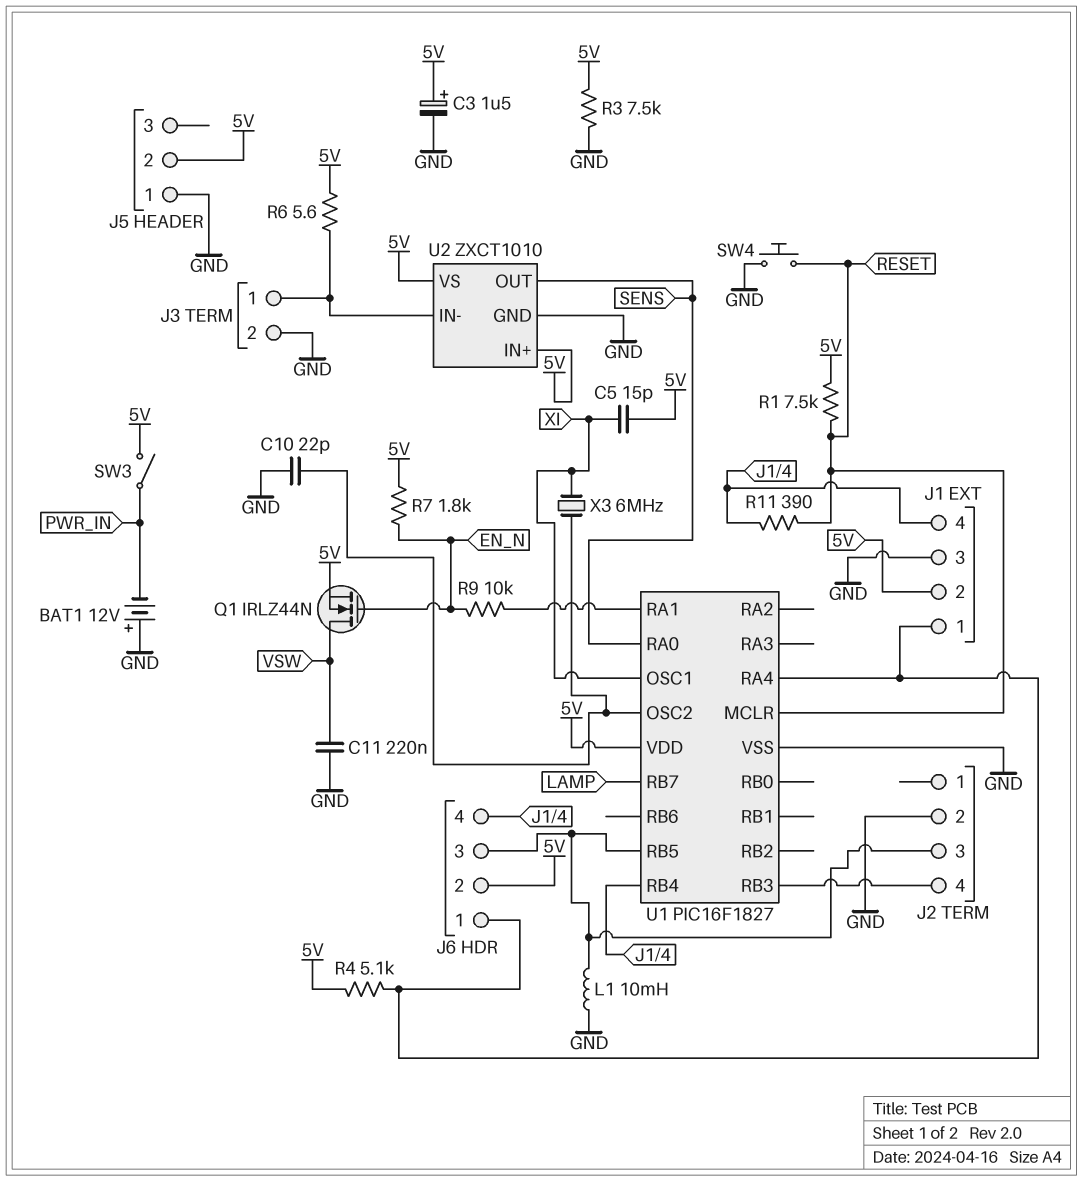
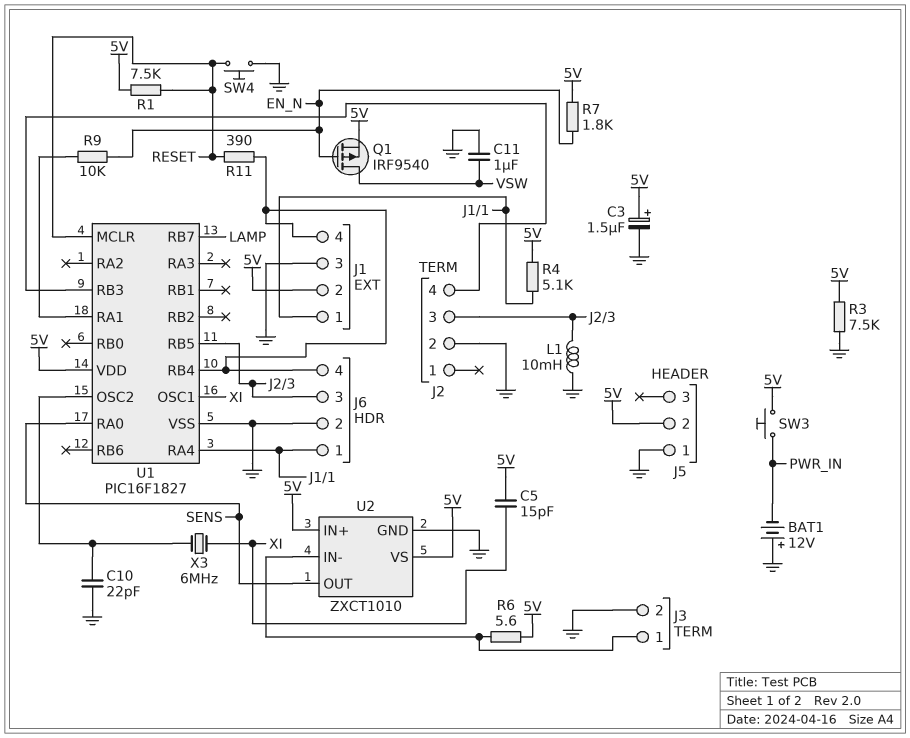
C11: 220nF (GND, VSW) -> 1uF (GND, VSW)
J6 pin 2: 5V -> GND
Q1: NMOS IRLZ44N (G EN_N, D VSW, S 5V) -> PMOS IRF9540 (G EN_N, D VSW, S 5V)
SW3: switch (5V, PWR_IN) -> button (5V, PWR_IN)

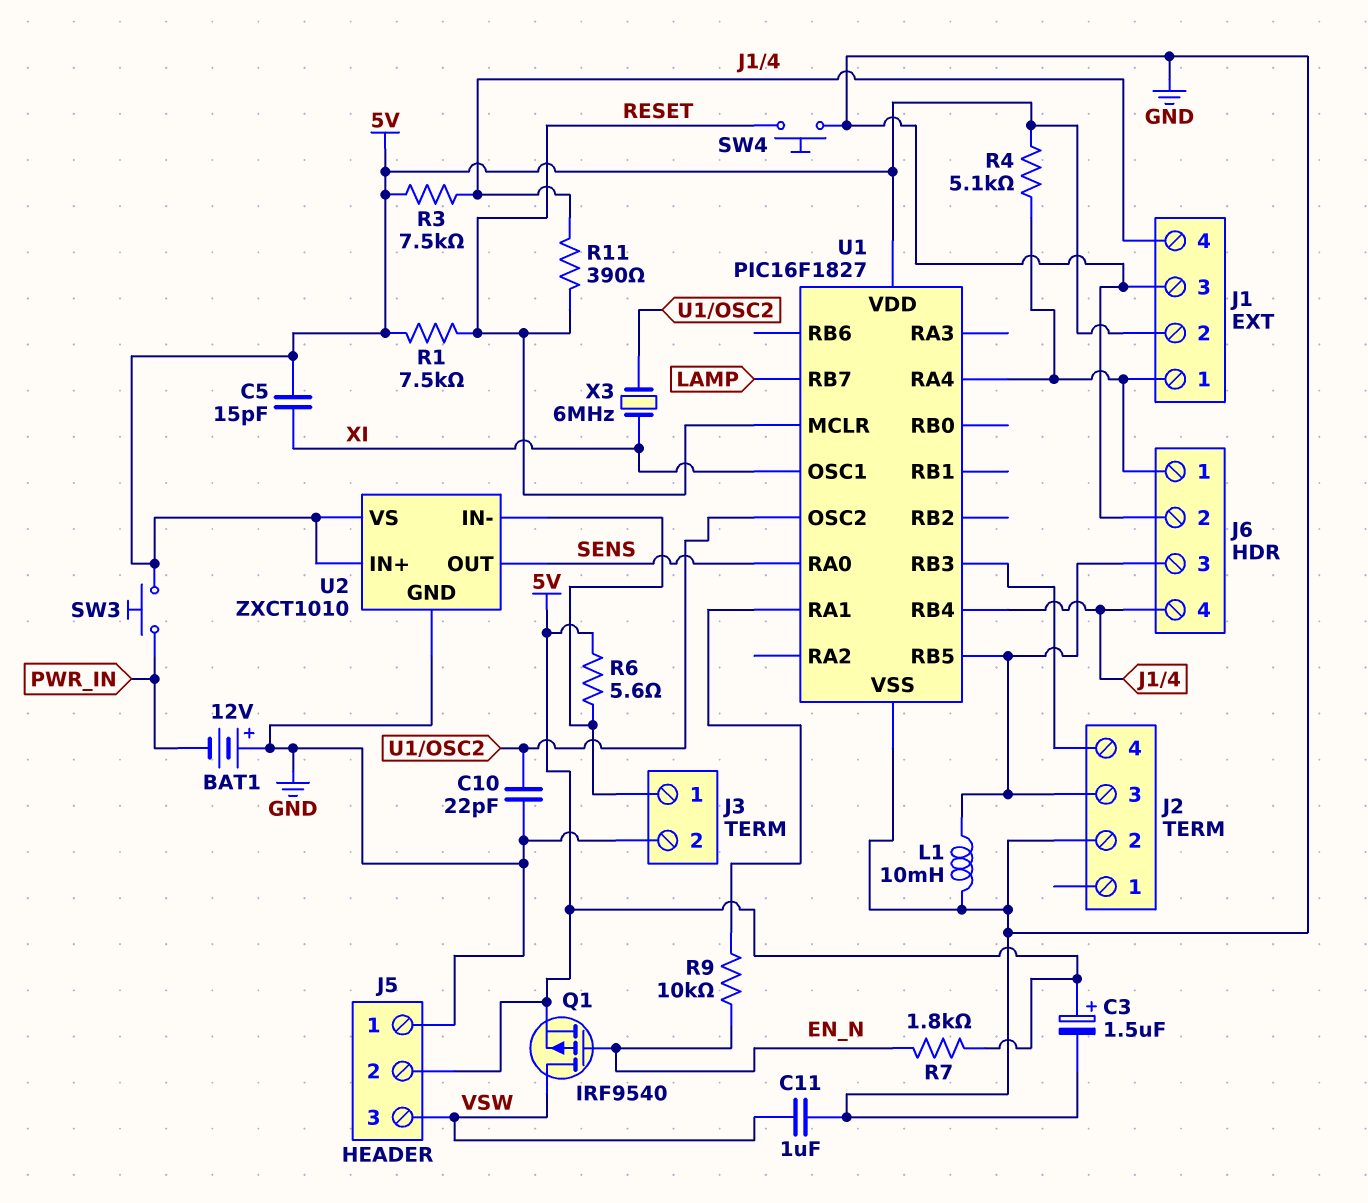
J5 pin 3: none -> VSW
R3: 7.5k (5V, GND) -> 7.5k (5V, J1/4)

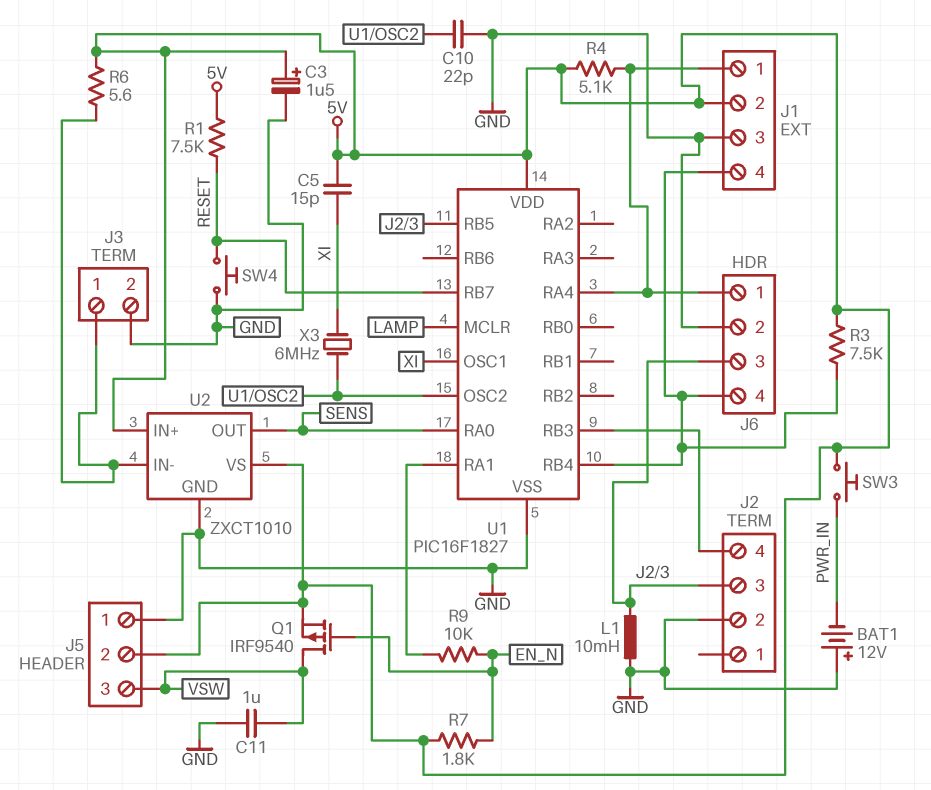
R11: 390 (J1/4, RESET) -> none
U1 pin MCLR: RESET -> LAMP
U1 pin RB7: LAMP -> RESET

